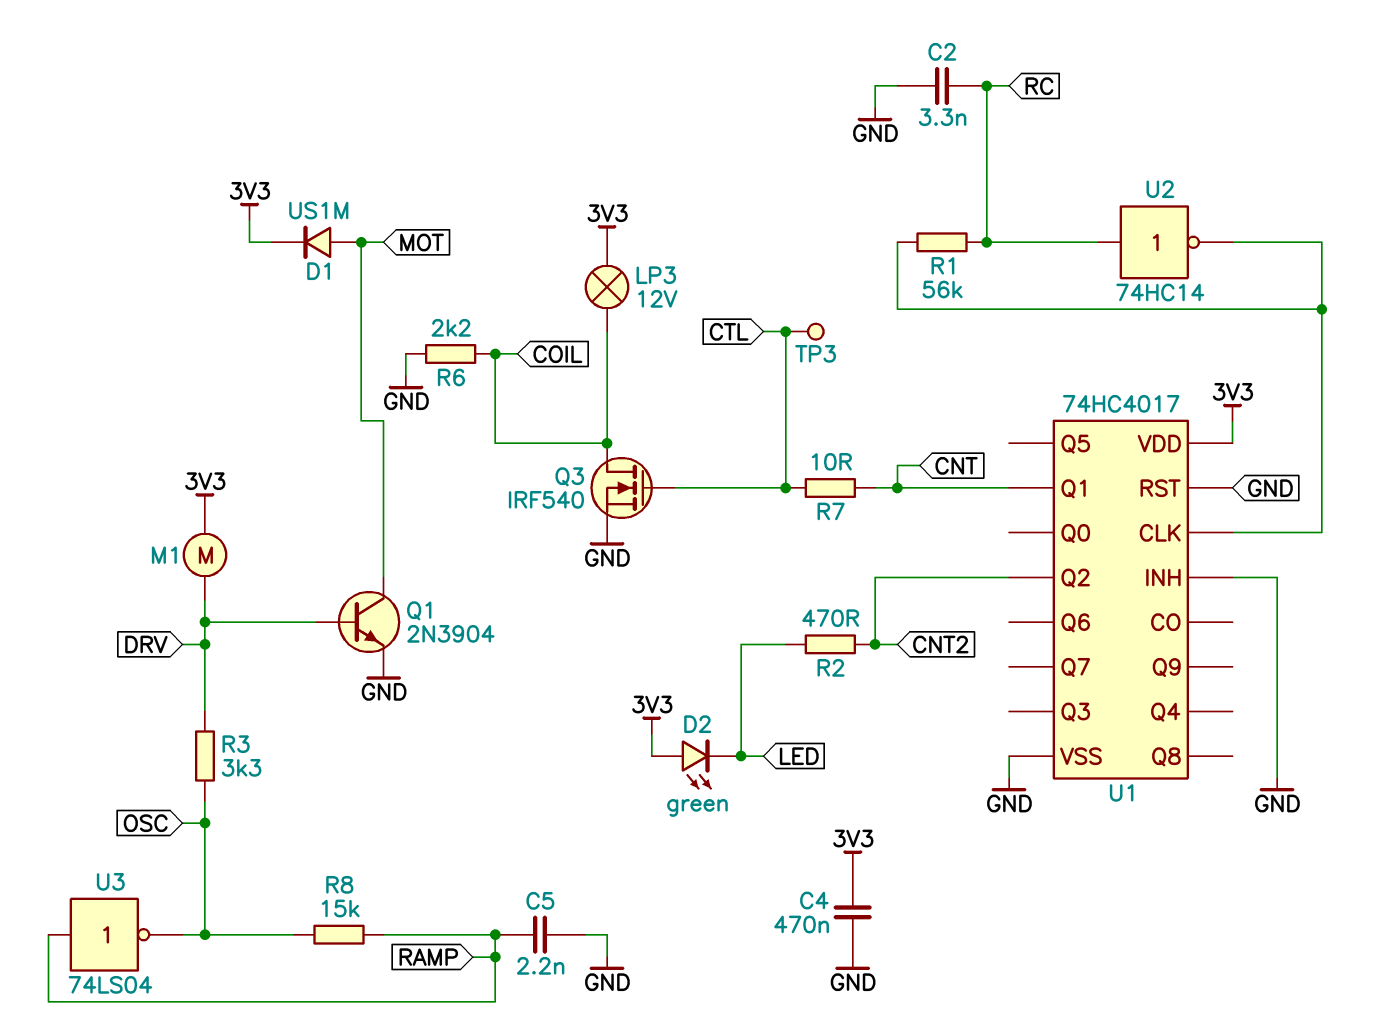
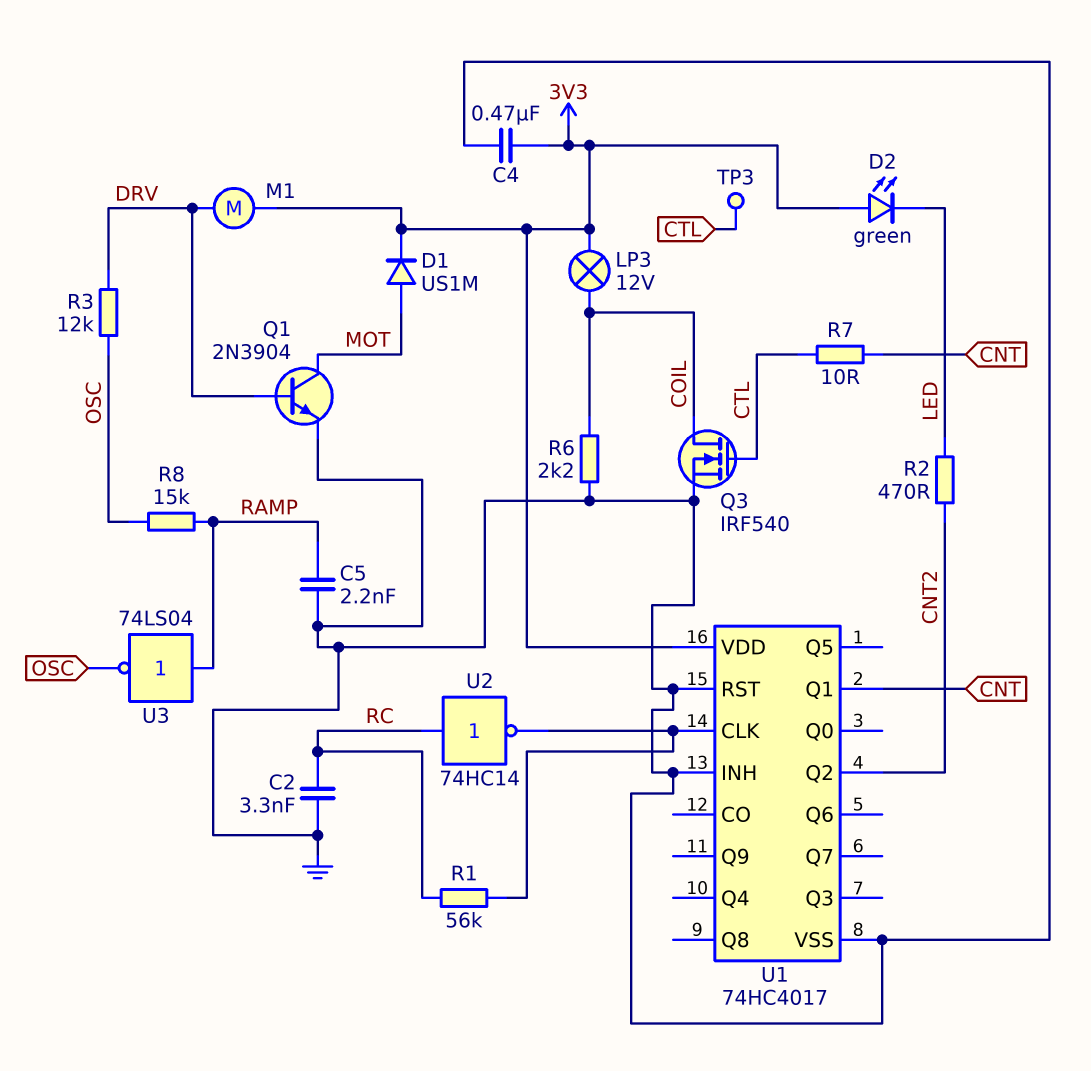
R3: 3.3k (DRV, OSC) -> 12k (DRV, OSC)

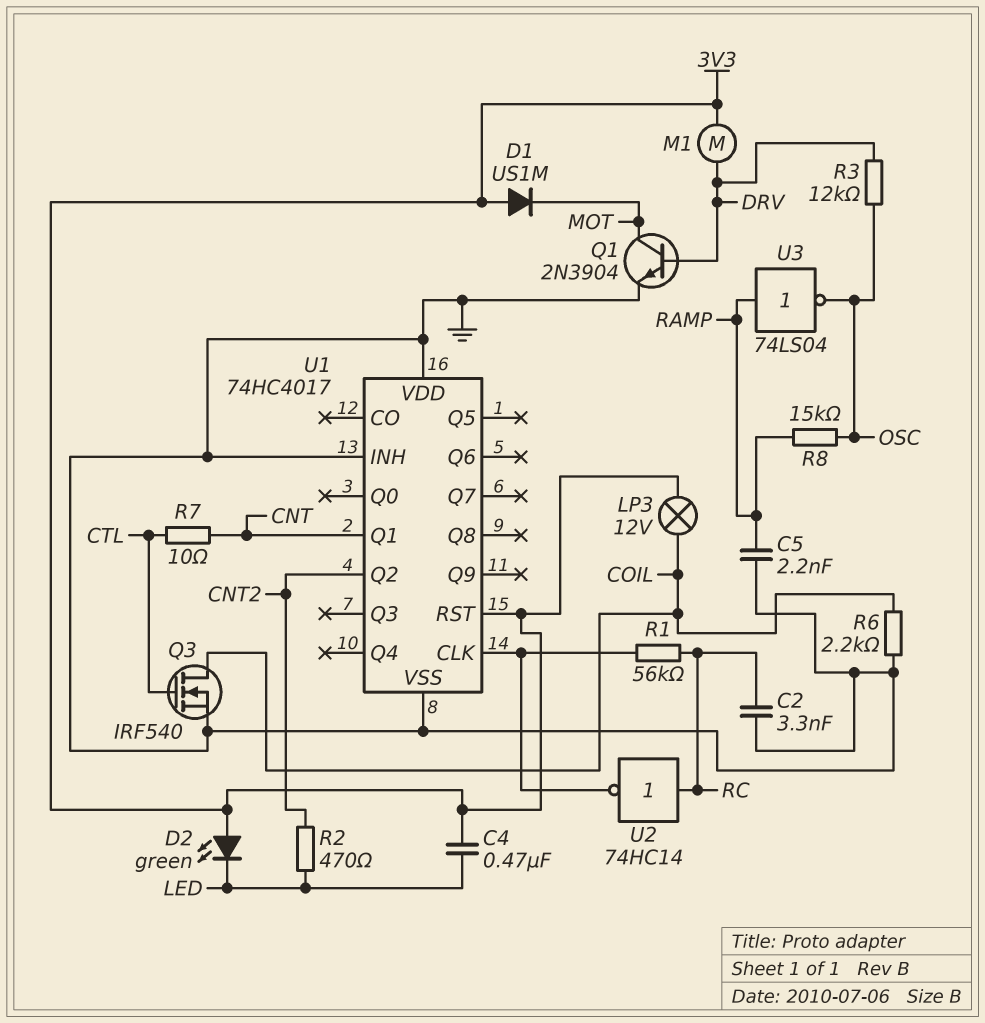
C4: 470nF (3V3, GND) -> 470nF (3V3, LED)
D1: diode US1M (A MOT, K 3V3) -> diode US1M (A 3V3, K MOT)
TP3: test point (CTL) -> none
U1 pin RST: GND -> 3V3
U1 pin VDD: 3V3 -> GND

